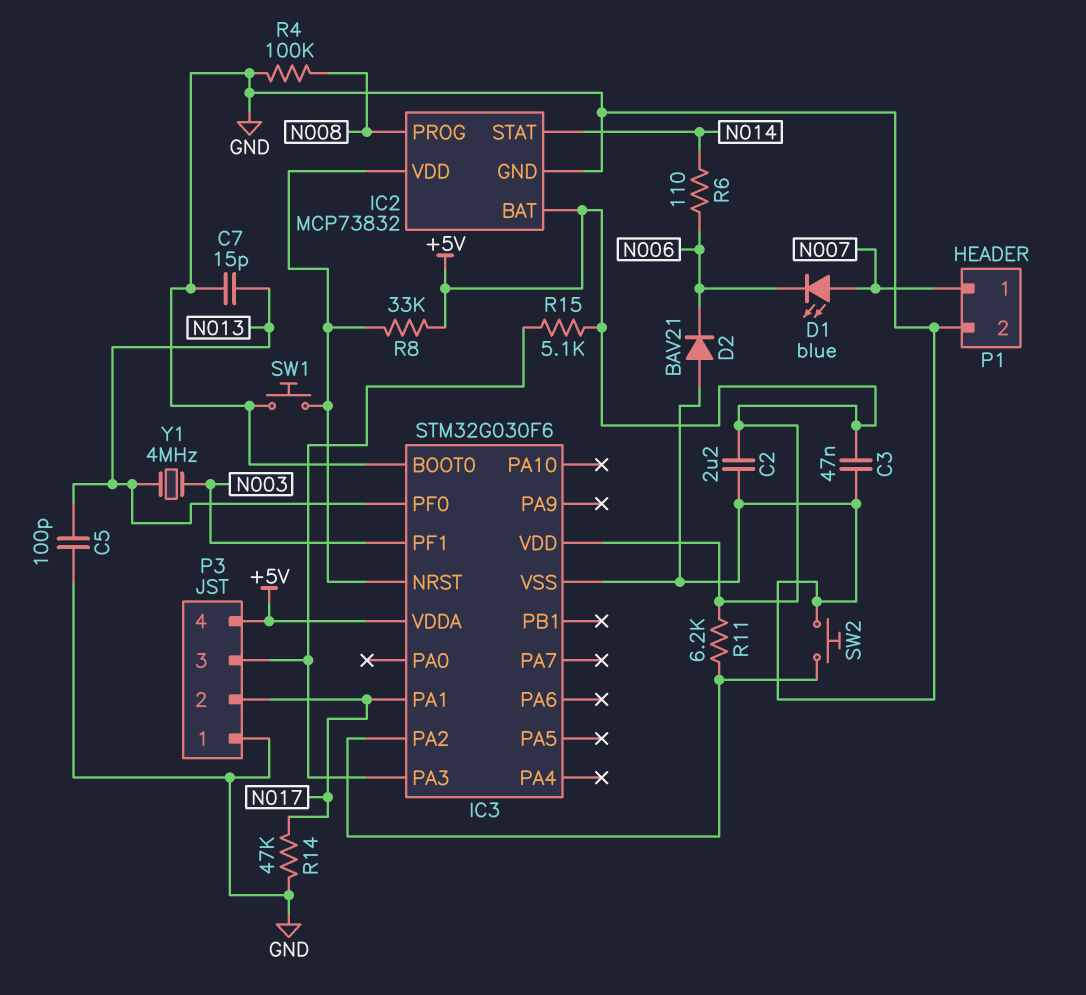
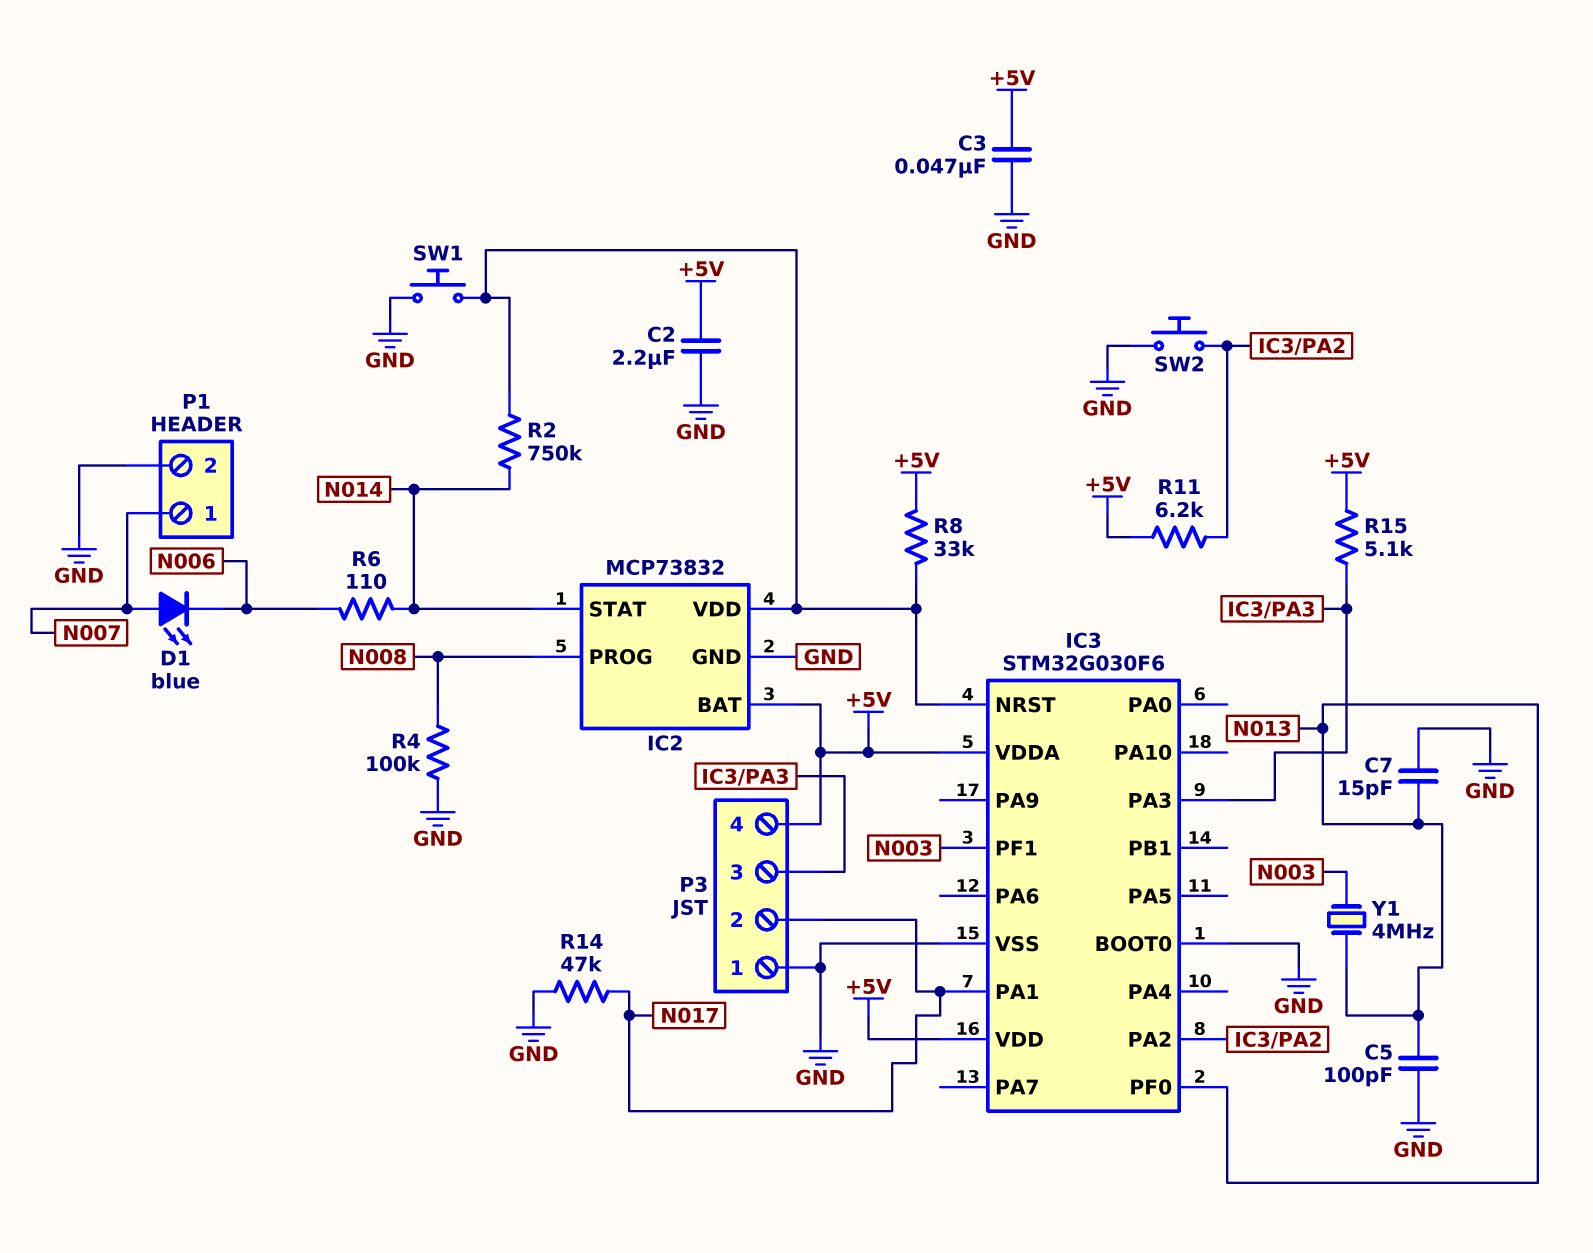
D2: diode BAV21 (A GND, K N006) -> none
R2: none -> 750k (IC2/VDD, N014)

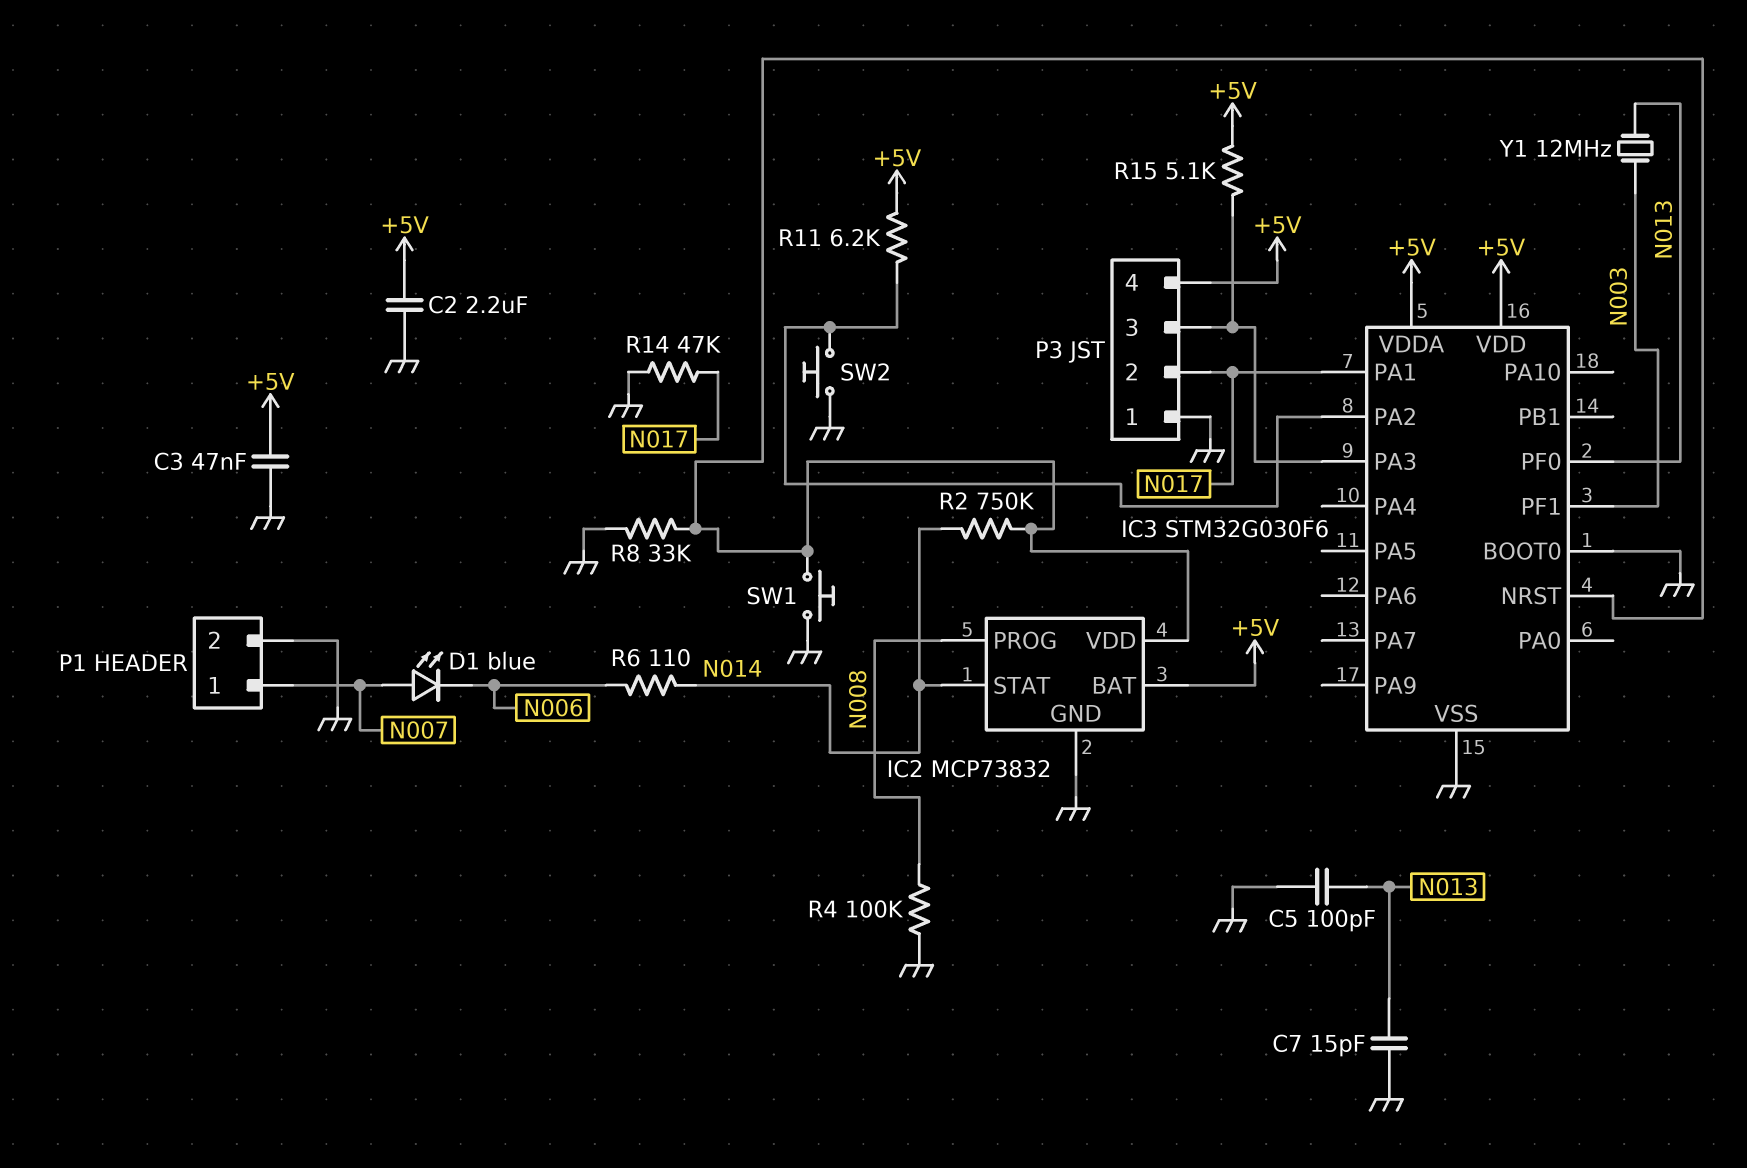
R8: 33k (+5V, IC2/VDD) -> 33k (GND, IC2/VDD)
Y1: 4MHz (N003, N013) -> 12MHz (N003, N013)

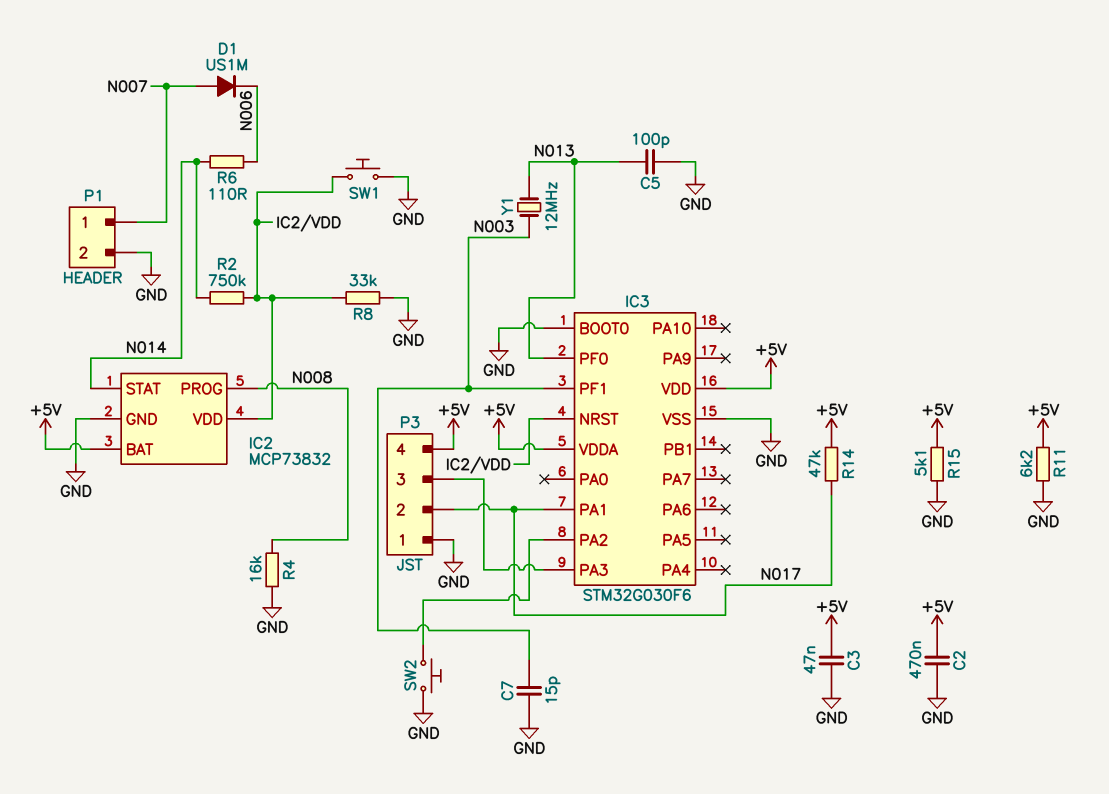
C2: 2.2uF (+5V, GND) -> 470nF (+5V, GND)
C7: 15pF (GND, N013) -> 15pF (GND, N003)
D1: LED blue (A N007, K N006) -> diode US1M (A N007, K N006)
R4: 100k (GND, N008) -> 16k (GND, N008)
R11: 6.2k (+5V, IC3/PA2) -> 6.2k (+5V, GND)
R14: 47k (GND, N017) -> 47k (+5V, N017)
R15: 5.1k (+5V, IC3/PA3) -> 5.1k (+5V, GND)

